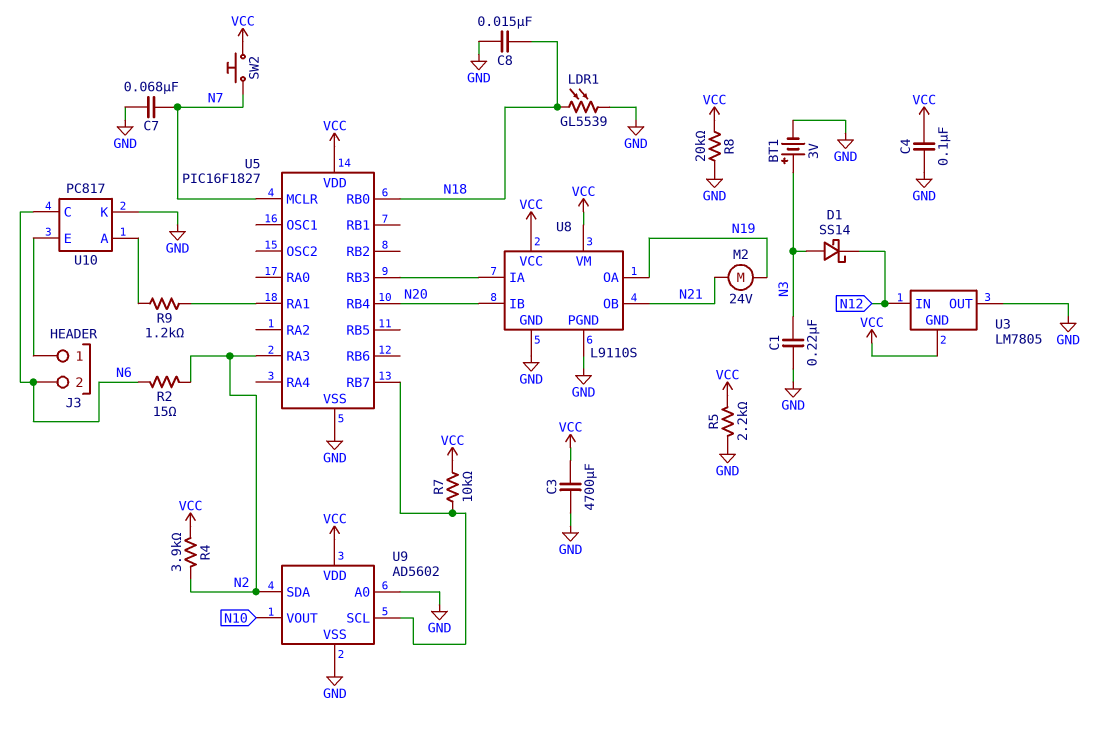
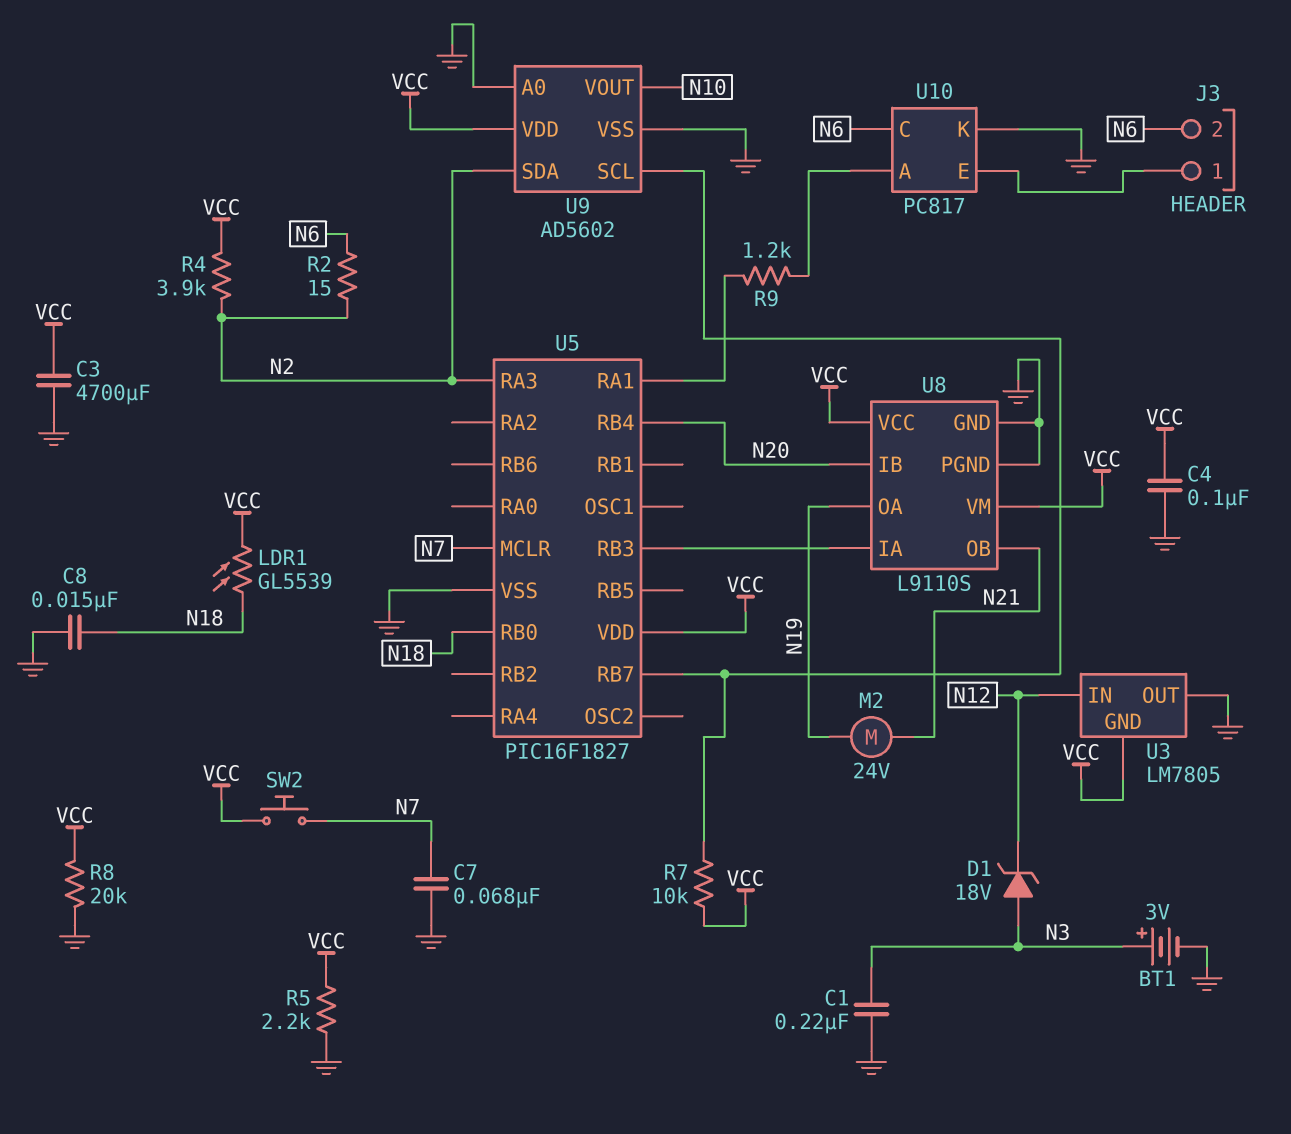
D1: schottky SS14 (A N3, K N12) -> zener 18V (A N3, K N12)
LDR1: GL5539 (GND, N18) -> GL5539 (N18, VCC)

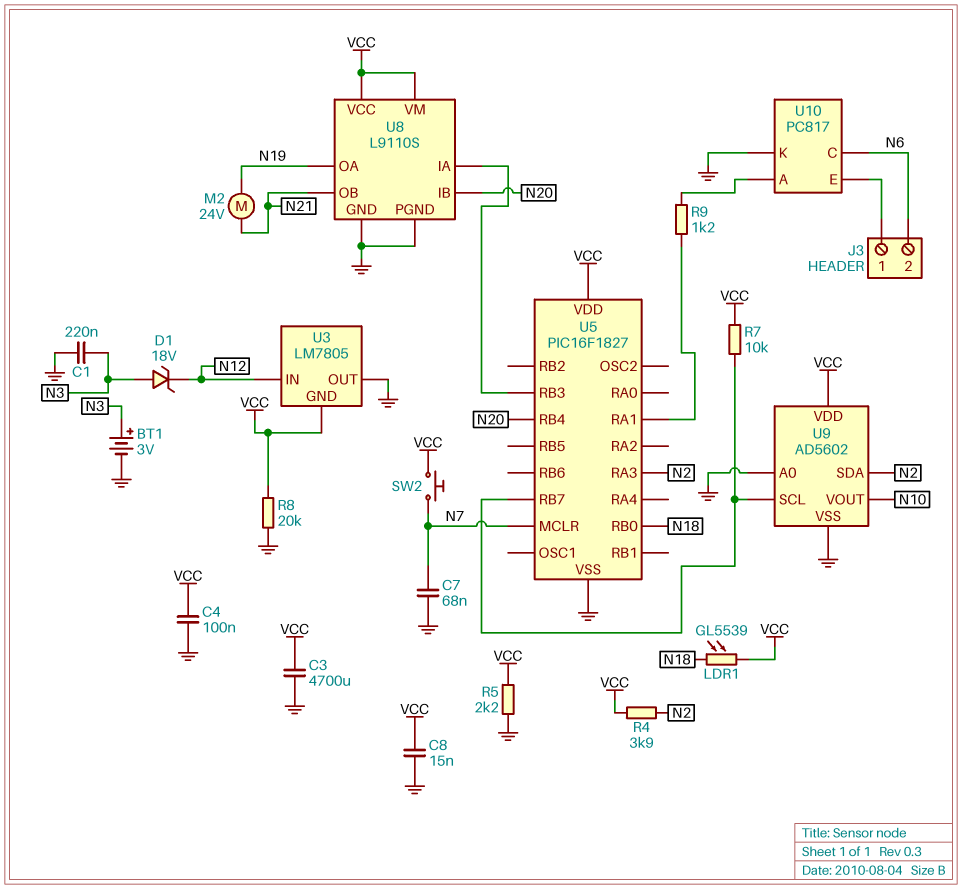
C8: 15nF (GND, N18) -> 15nF (GND, VCC)
R2: 15 (N2, N6) -> none

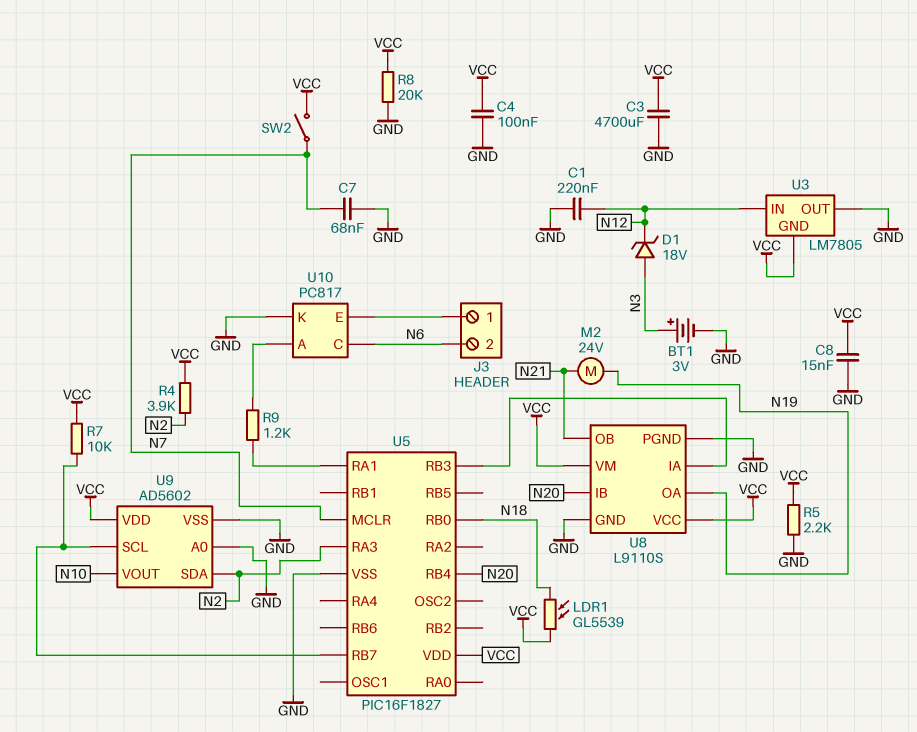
C1: 220nF (GND, N3) -> 220nF (GND, N12)
SW2: button (N7, VCC) -> switch (N7, VCC)

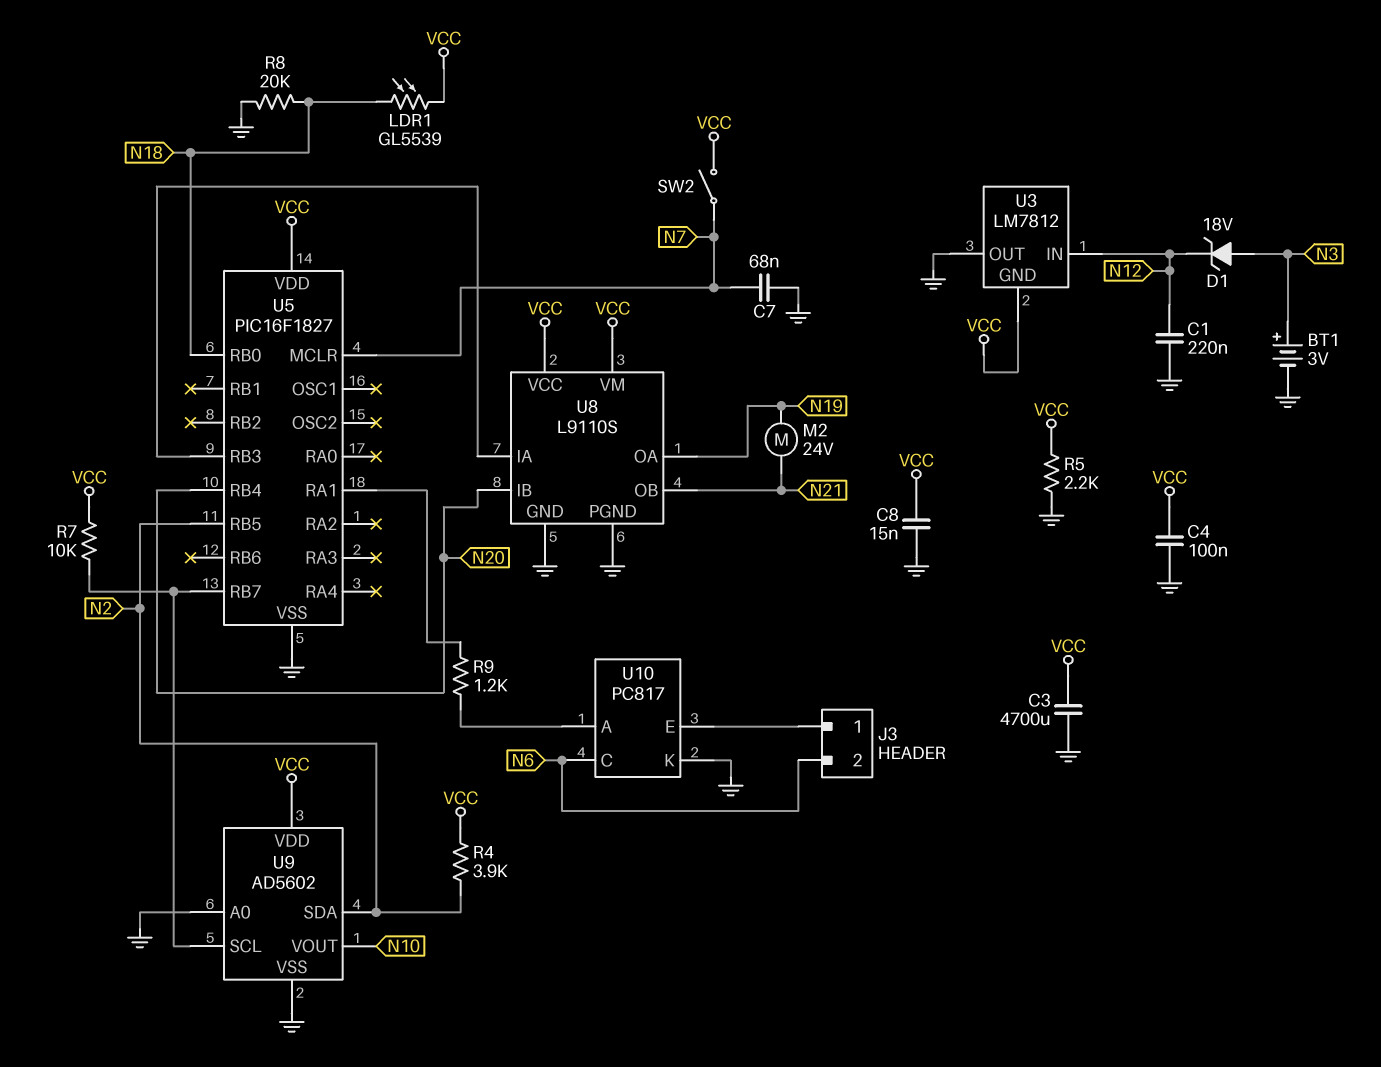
R8: 20k (GND, VCC) -> 20k (GND, N18)
U3: LM7805 -> LM7812
U5 pin RA3: N2 -> none
U5 pin RB5: none -> N2

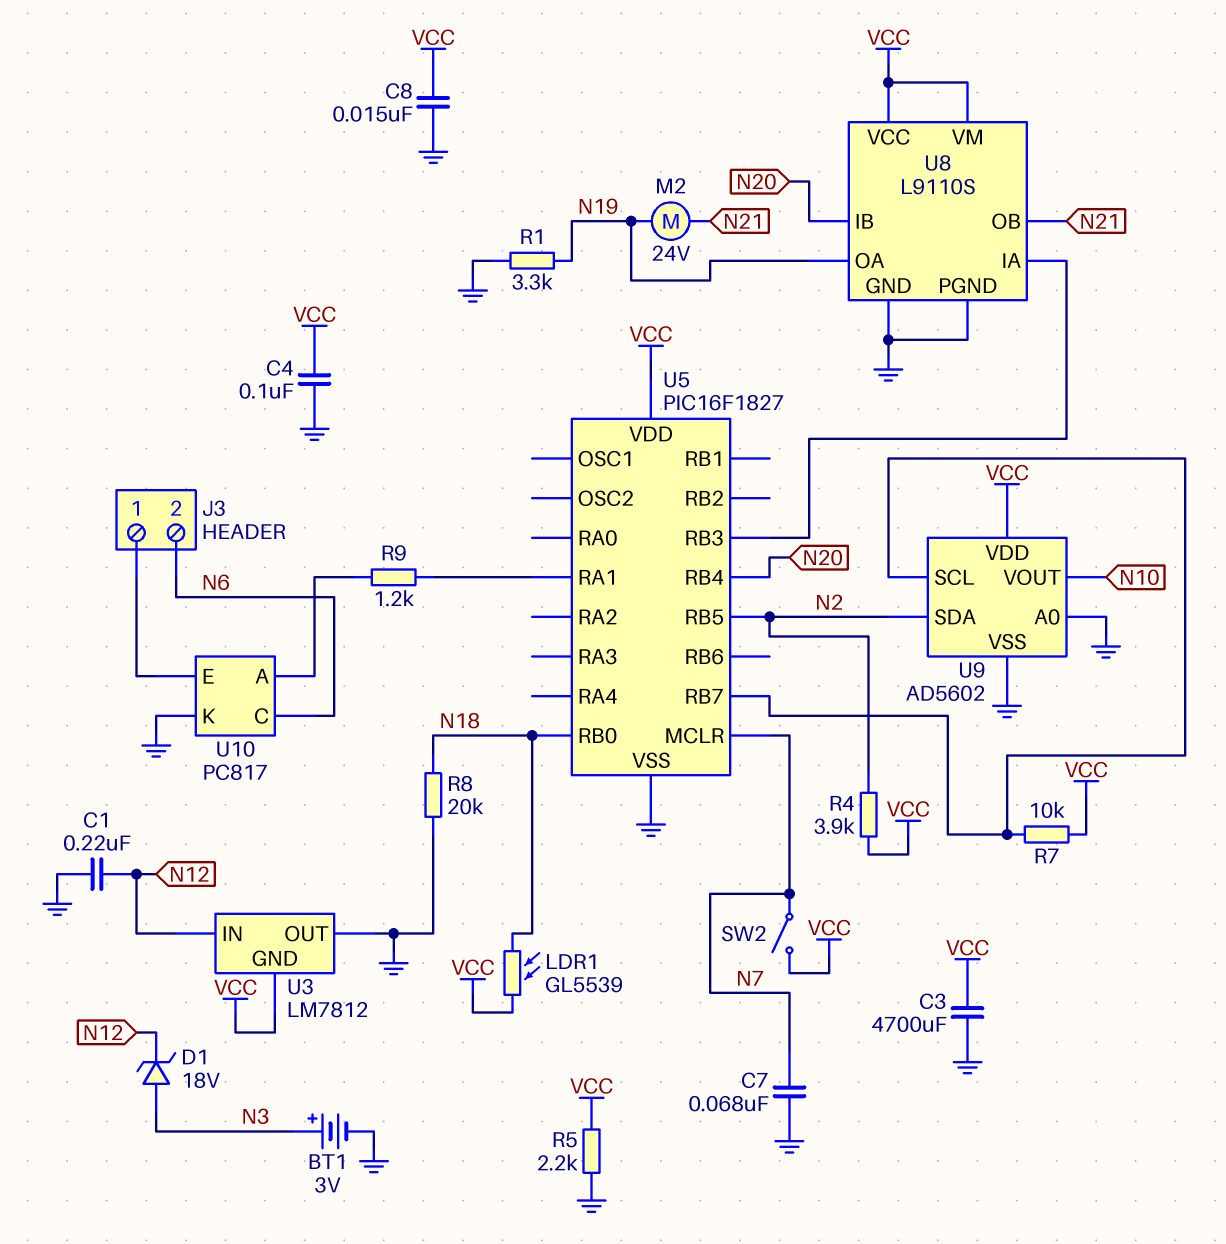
R1: none -> 3.3k (GND, N19)

